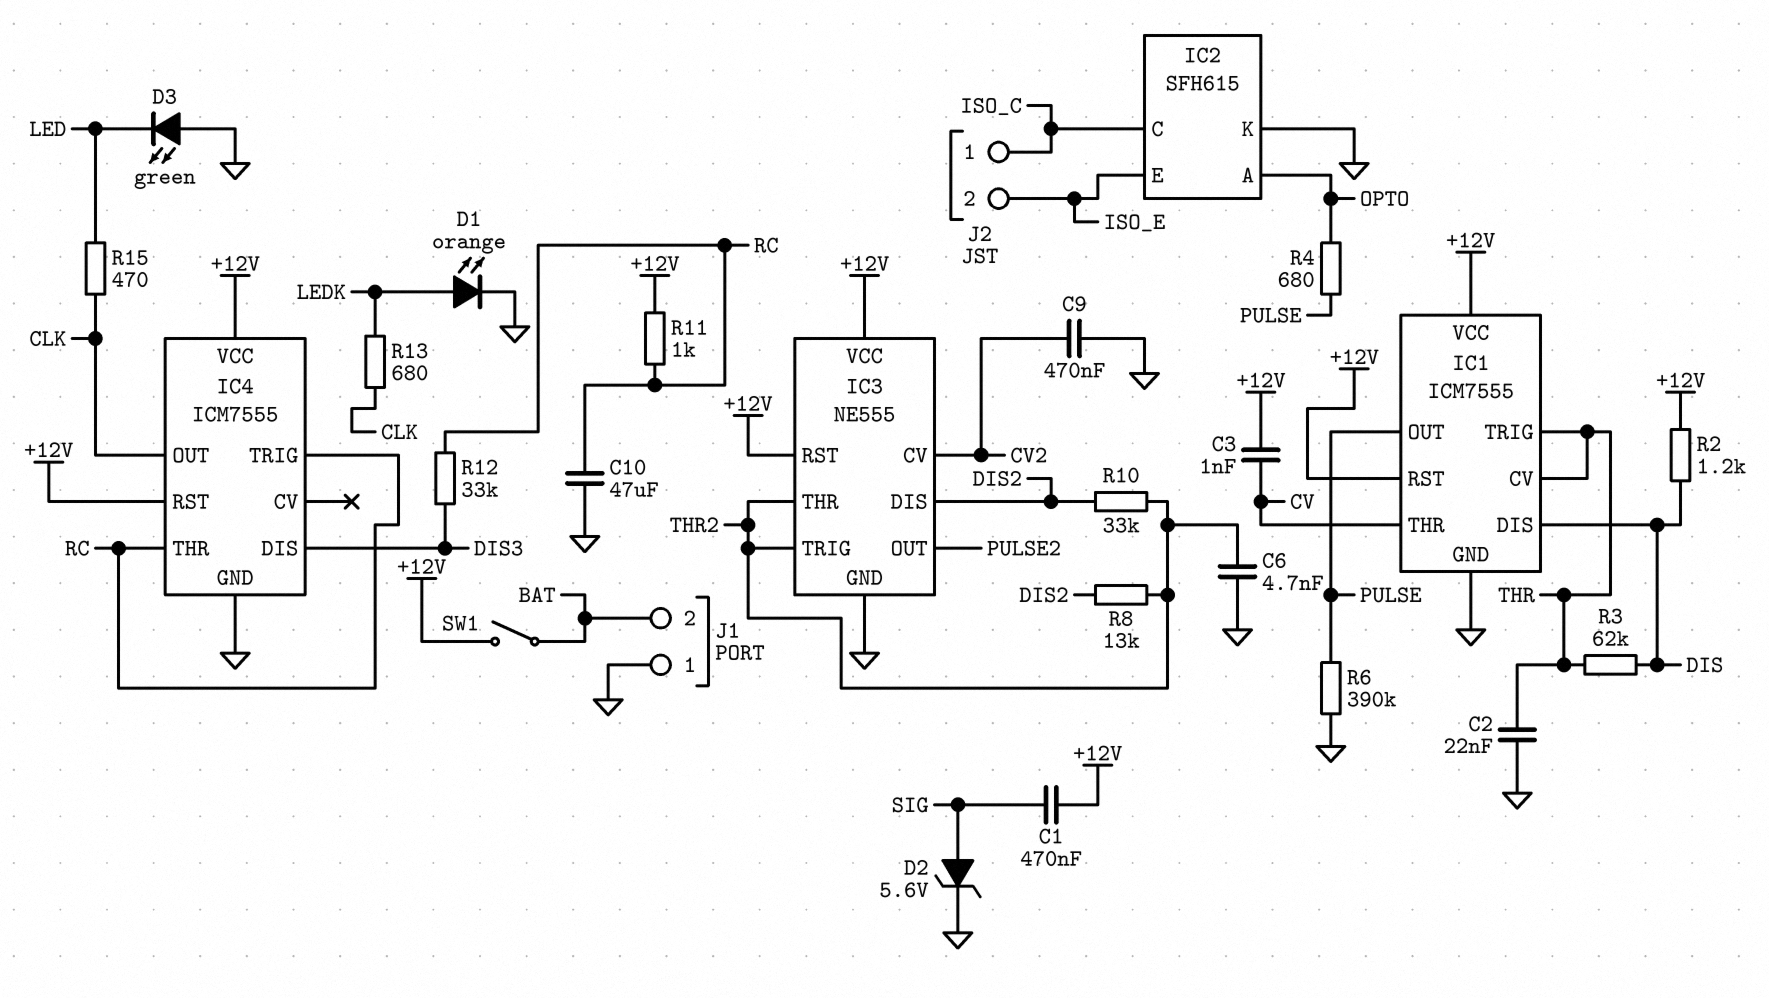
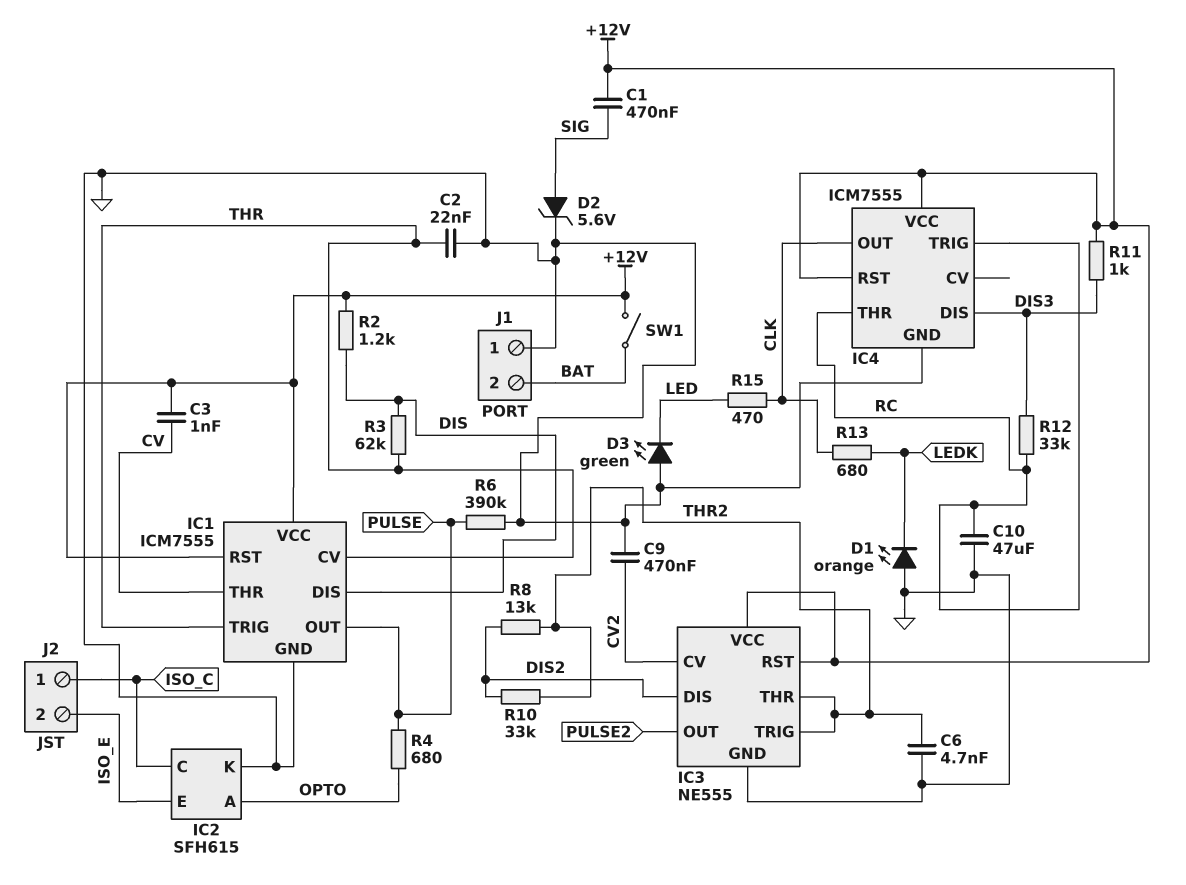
D1: LED orange (A LEDK, K GND) -> LED orange (A GND, K LEDK)
R11: 1k (+12V, RC) -> 1k (+12V, DIS3)

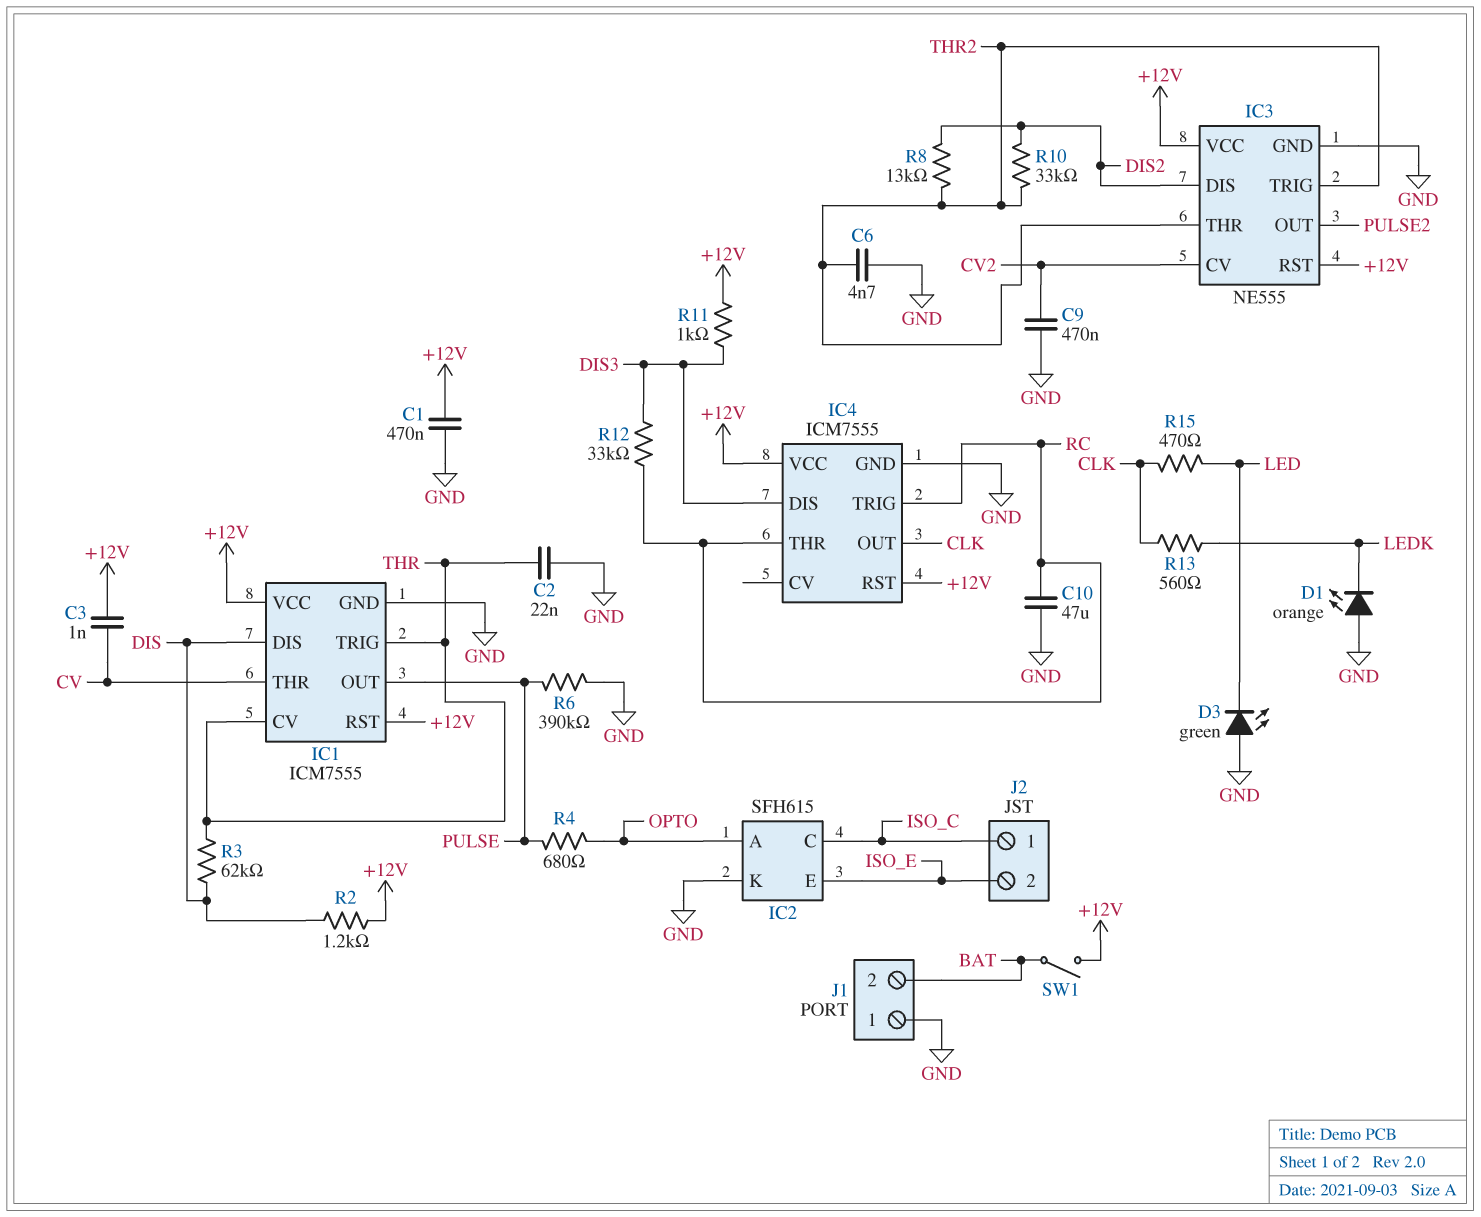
C1: 470nF (+12V, SIG) -> 470nF (+12V, GND)
D2: zener 5.6V (A SIG, K GND) -> none
R13: 680 (CLK, LEDK) -> 560 (CLK, LEDK)

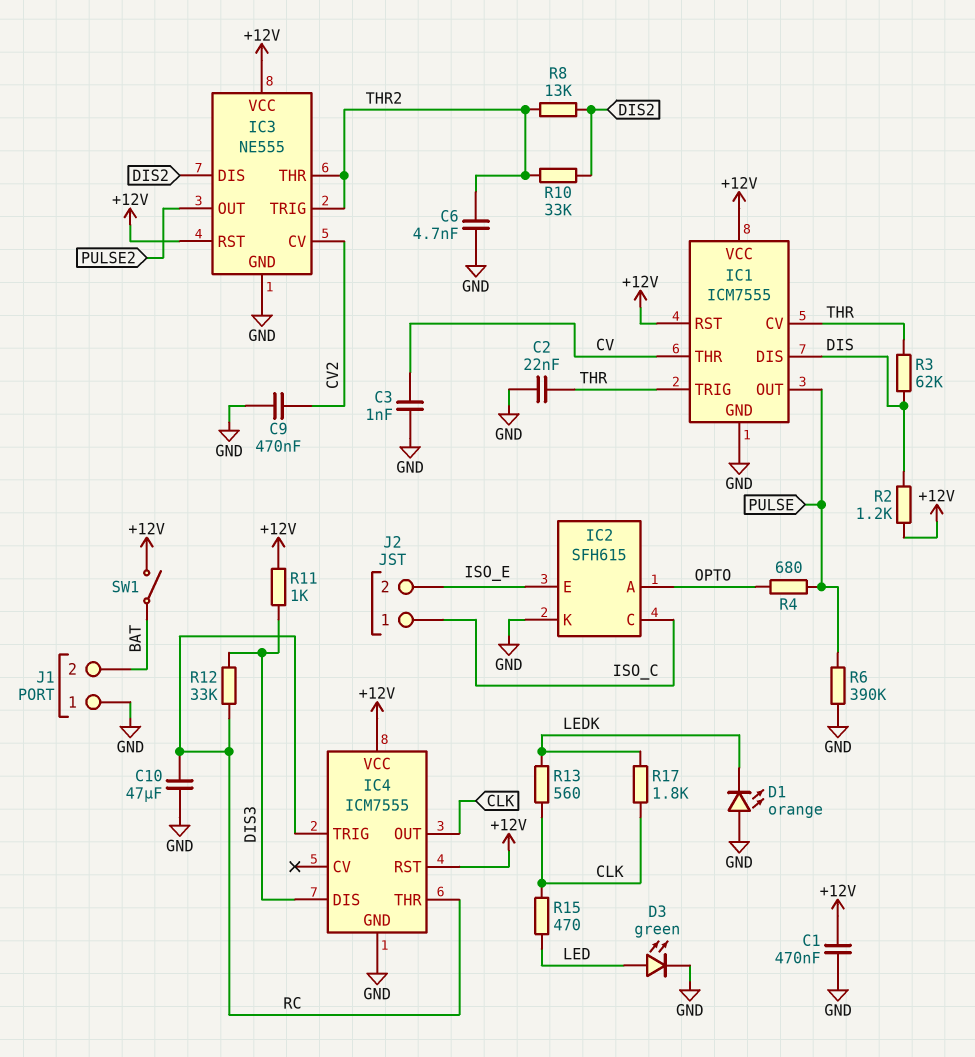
C3: 1nF (+12V, CV) -> 1nF (CV, GND)
D3: LED green (A GND, K LED) -> LED green (A LED, K GND)
R17: none -> 1.8k (CLK, LEDK)

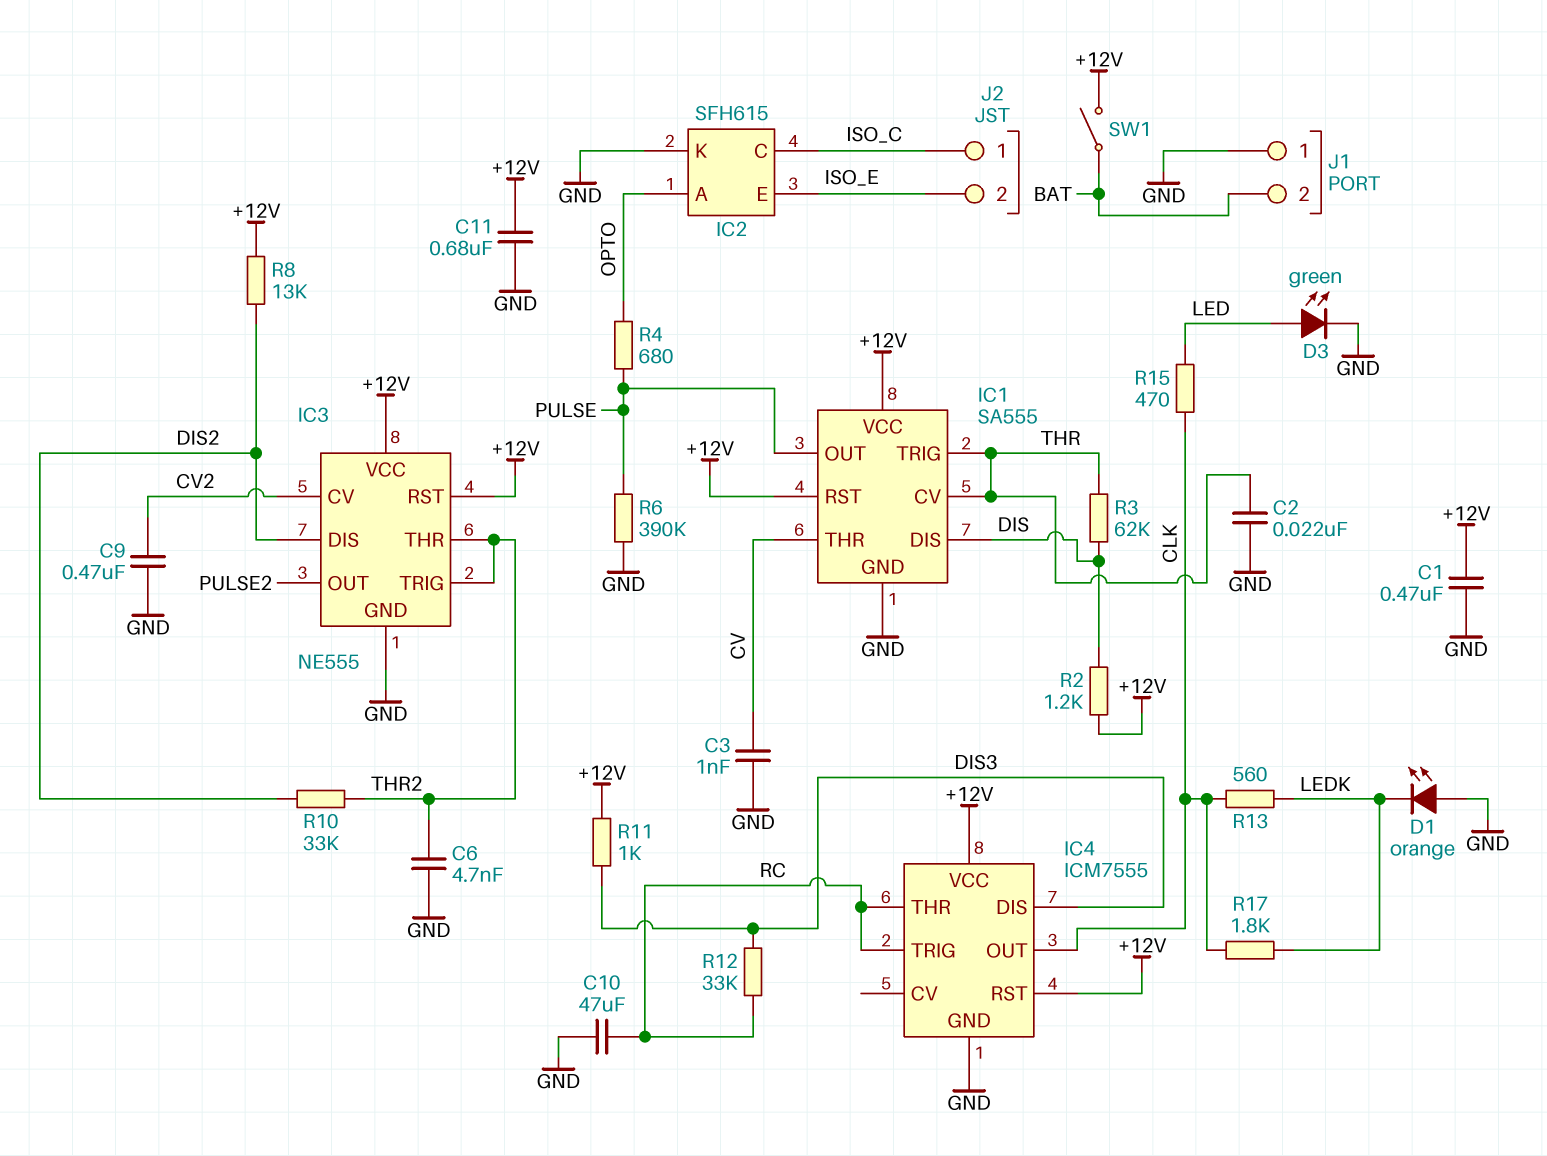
C11: none -> 680nF (+12V, GND)
IC1: ICM7555 -> SA555
R8: 13k (DIS2, THR2) -> 13k (+12V, DIS2)

